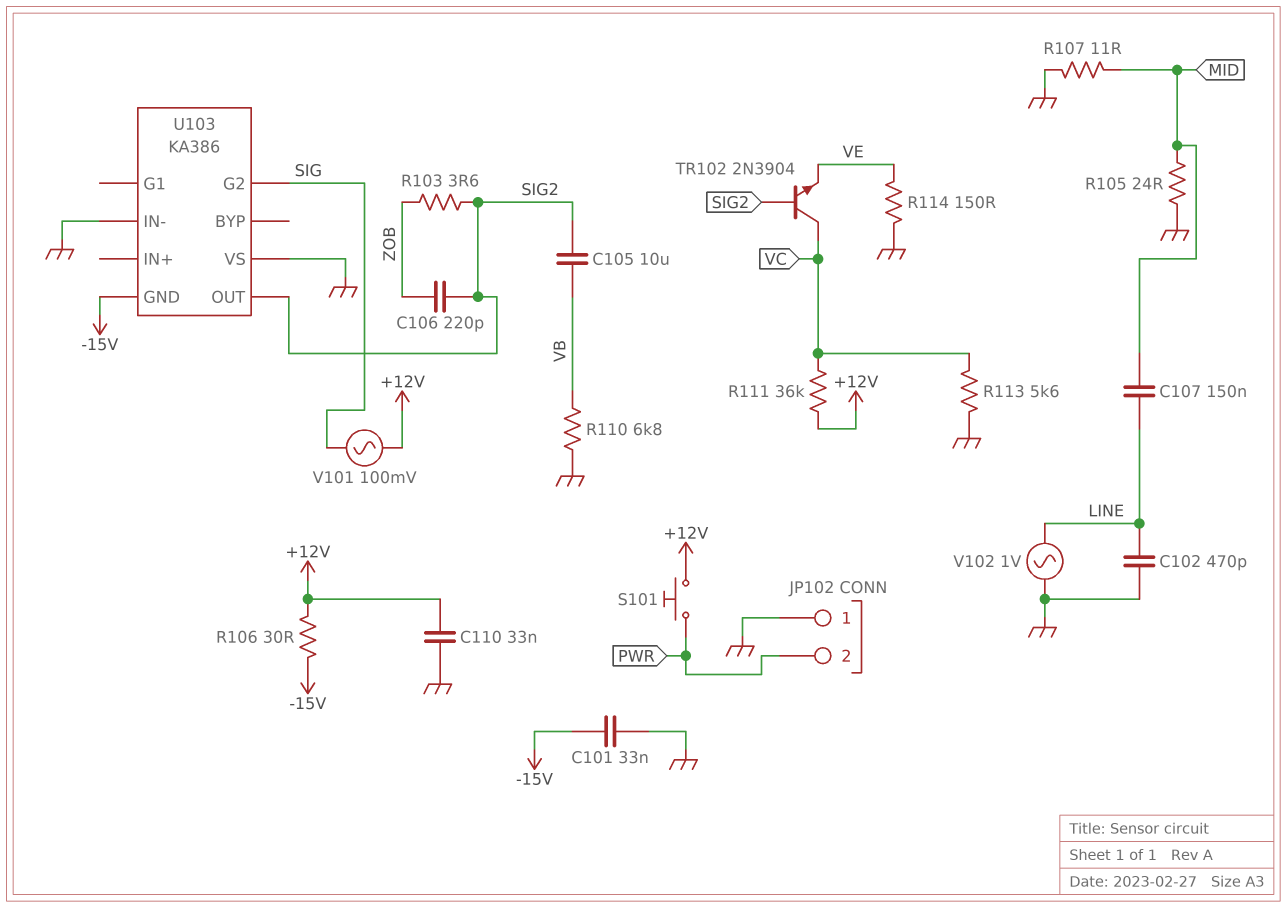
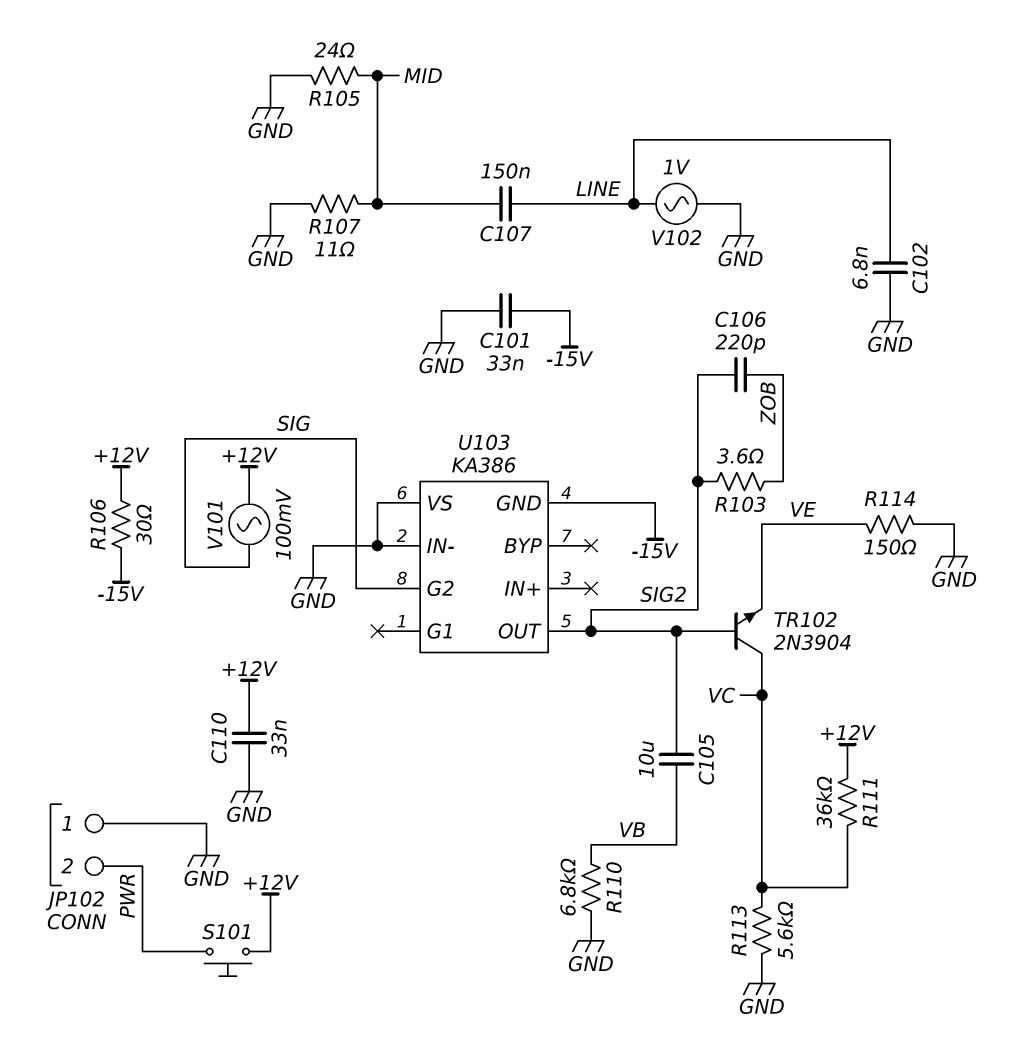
C102: 470pF (GND, LINE) -> 6.8nF (GND, LINE)

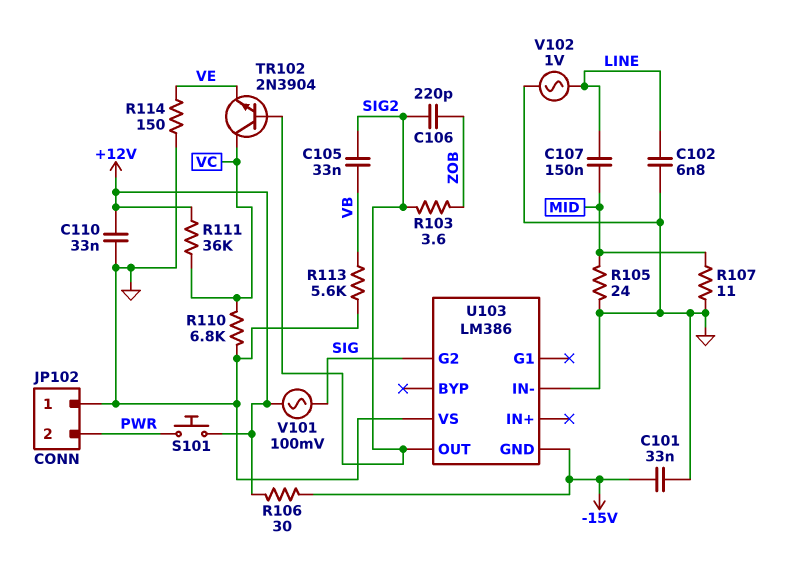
C105: 10uF (SIG2, VB) -> 33nF (SIG2, VB)
R110: 6.8k (GND, VB) -> 6.8k (GND, VC)
R113: 5.6k (GND, VC) -> 5.6k (GND, VB)
U103: KA386 -> LM386

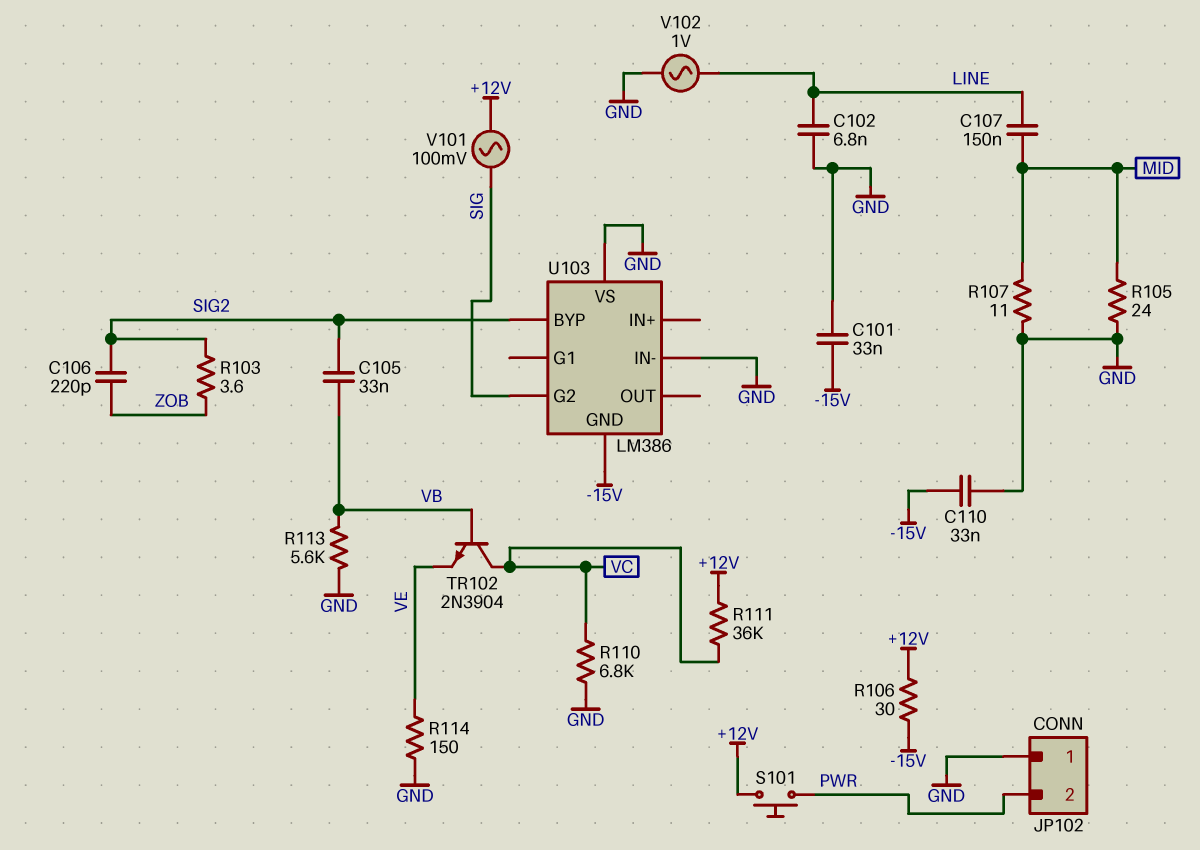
C110: 33nF (+12V, GND) -> 33nF (-15V, GND)
TR102: NPN 2N3904 (B SIG2, C VC, E VE) -> NPN 2N3904 (B VB, C VC, E VE)
U103 pin BYP: none -> SIG2
U103 pin OUT: SIG2 -> none

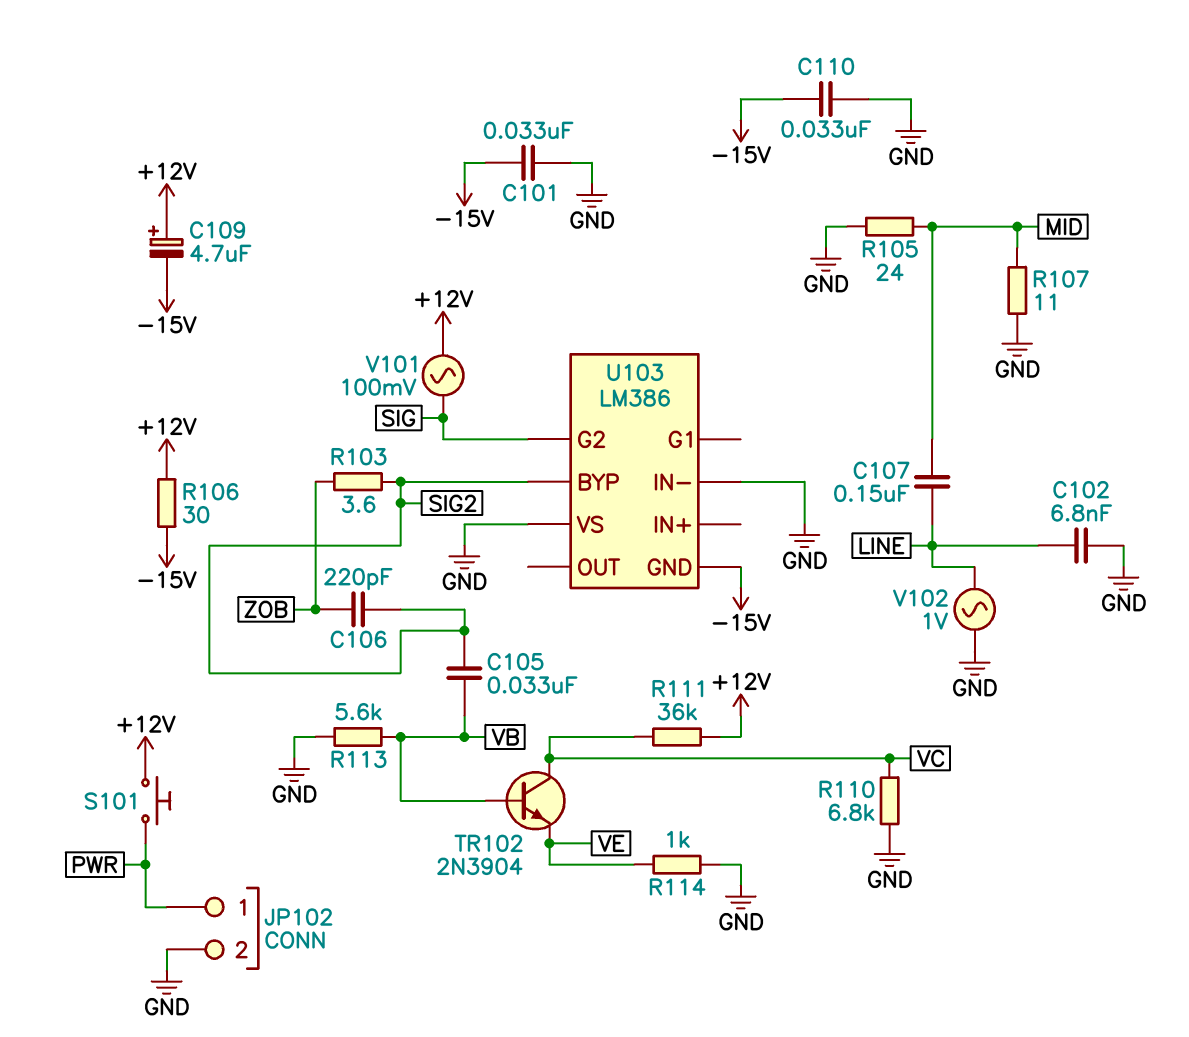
C109: none -> 4.7uF (plus +12V, minus -15V)
JP102 pin 1: GND -> PWR
JP102 pin 2: PWR -> GND
R114: 150 (GND, VE) -> 1k (GND, VE)

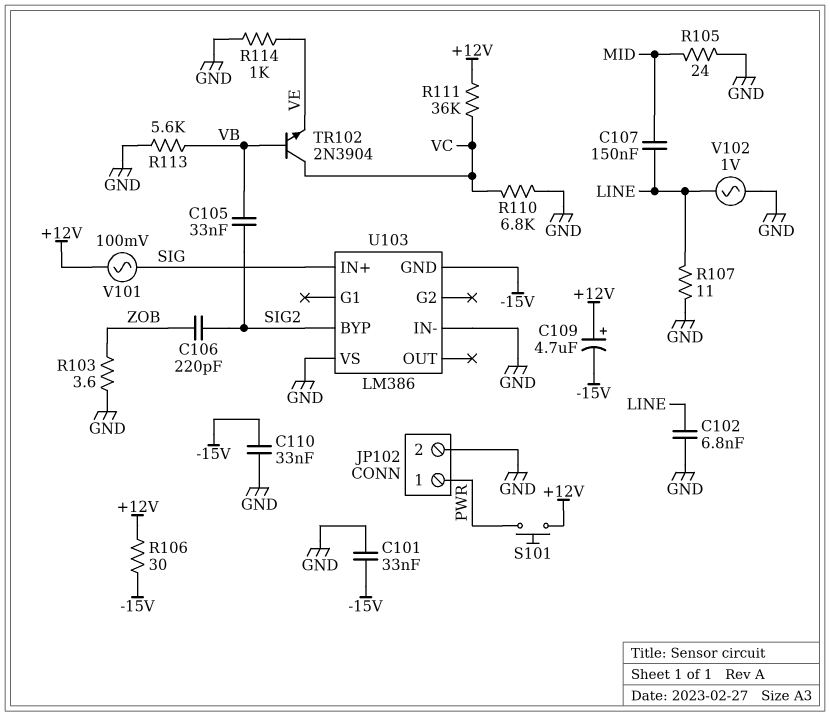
R103: 3.6 (SIG2, ZOB) -> 3.6 (GND, ZOB)
R107: 11 (GND, MID) -> 11 (GND, LINE)
U103 pin G2: SIG -> none
U103 pin IN+: none -> SIG

